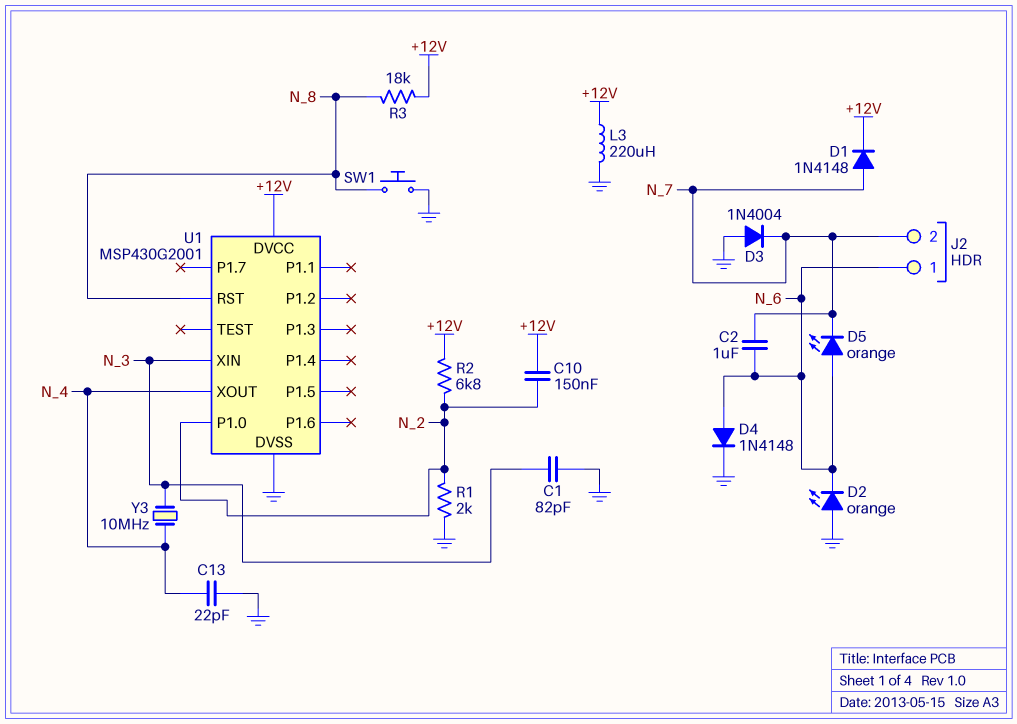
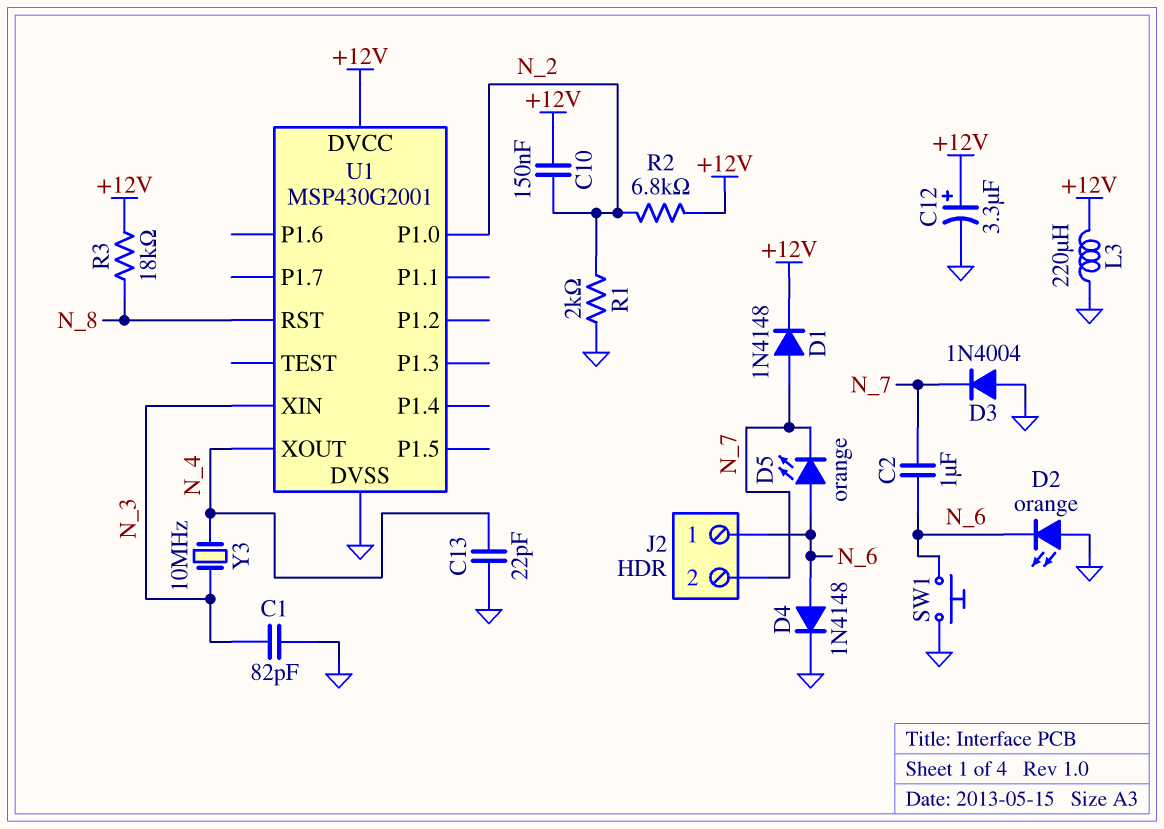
C12: none -> 3.3uF (plus +12V, minus GND)
SW1: button (GND, N_8) -> button (GND, N_6)

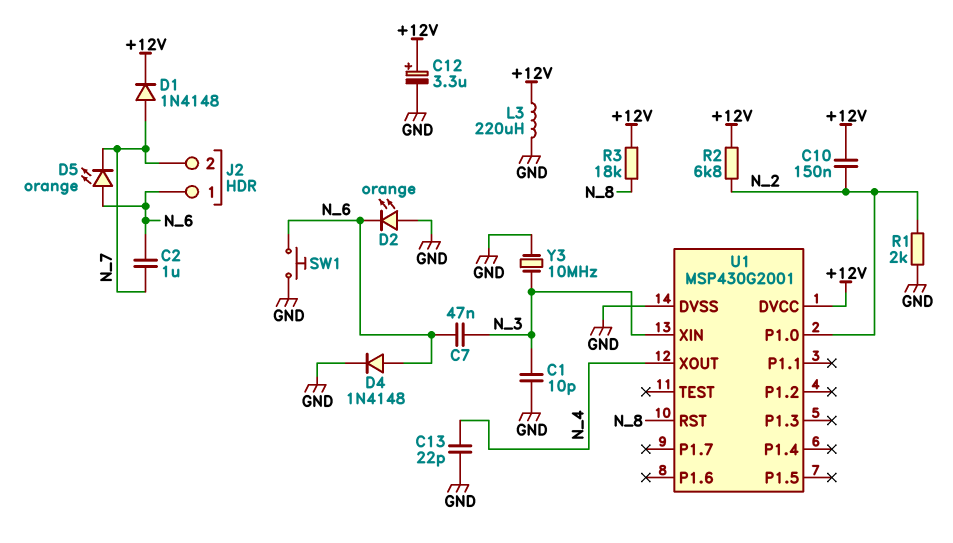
C1: 82pF (GND, N_3) -> 10pF (GND, N_3)
C7: none -> 47nF (N_3, N_6)
D3: diode 1N4004 (A GND, K N_7) -> none
Y3: 10MHz (N_3, N_4) -> 10MHz (GND, N_3)

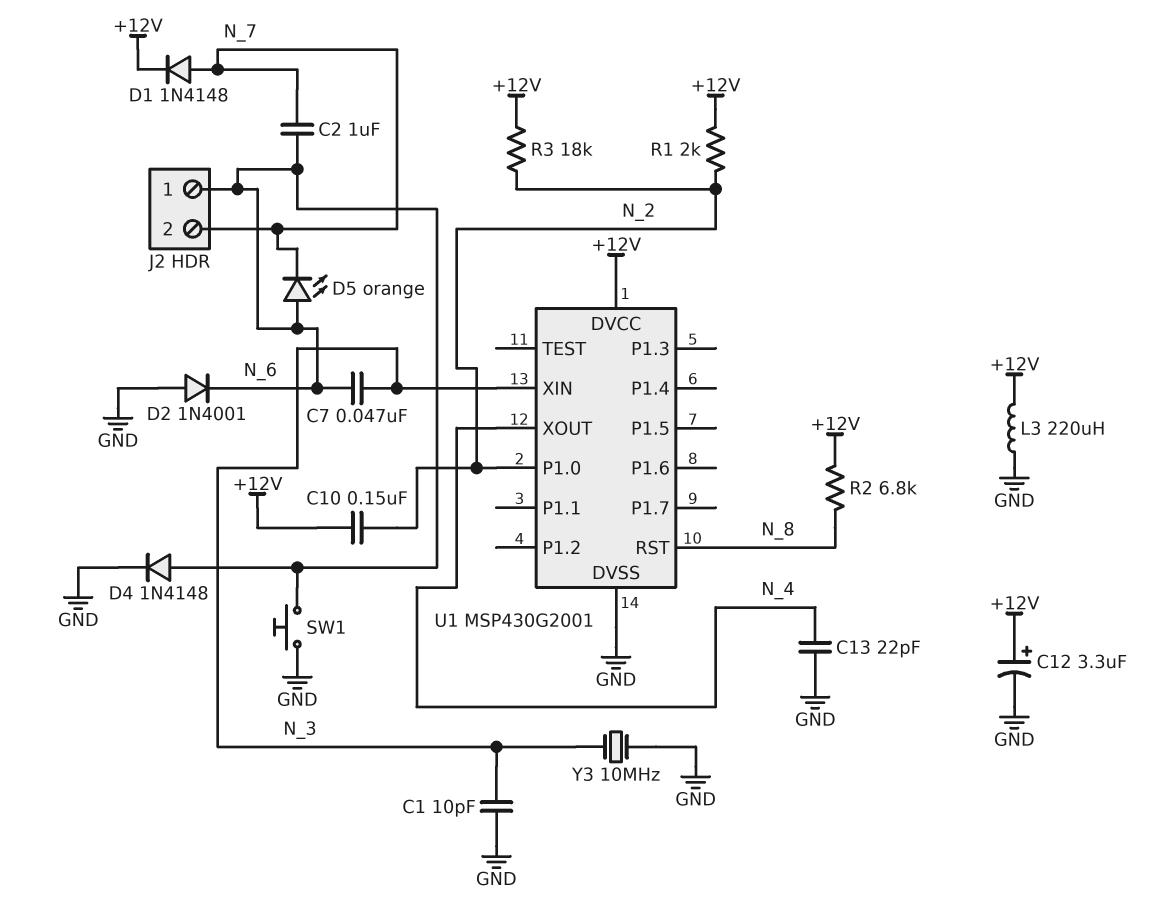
D2: LED orange (A GND, K N_6) -> diode 1N4001 (A GND, K N_6)
R1: 2k (GND, N_2) -> 2k (+12V, N_2)
R2: 6.8k (+12V, N_2) -> 6.8k (+12V, N_8)
R3: 18k (+12V, N_8) -> 18k (+12V, N_2)

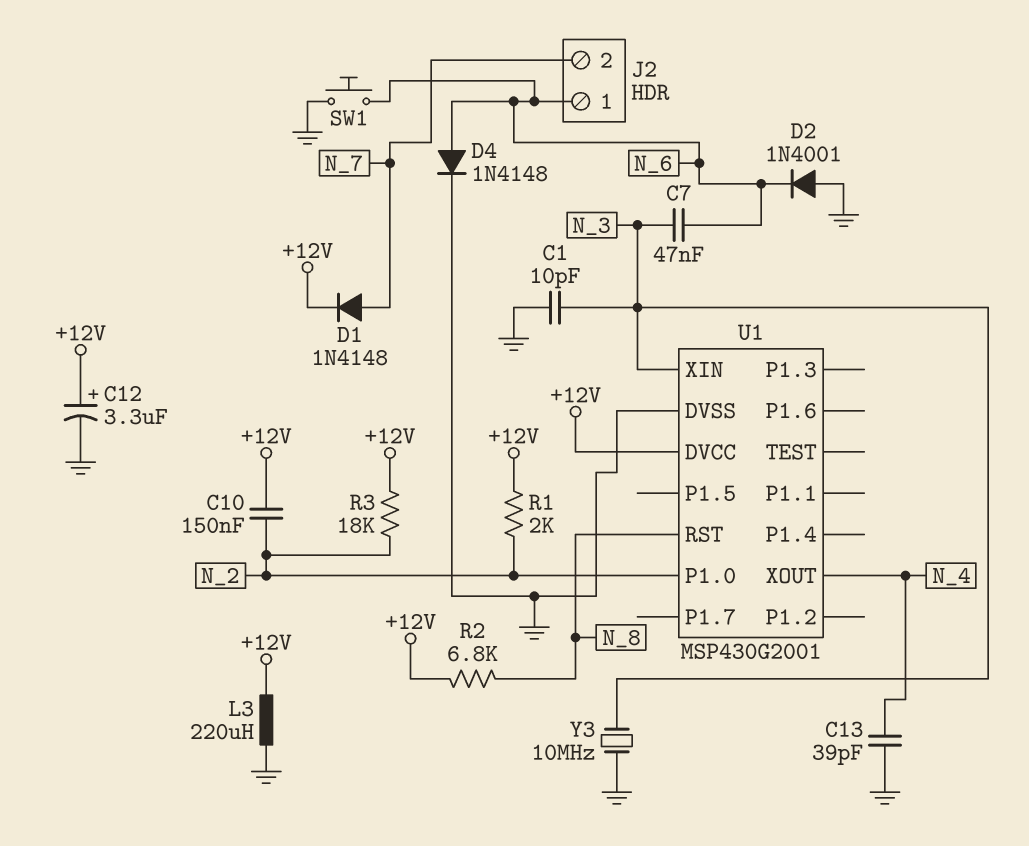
C2: 1uF (N_6, N_7) -> none
C13: 22pF (GND, N_4) -> 39pF (GND, N_4)
D5: LED orange (A N_6, K N_7) -> none

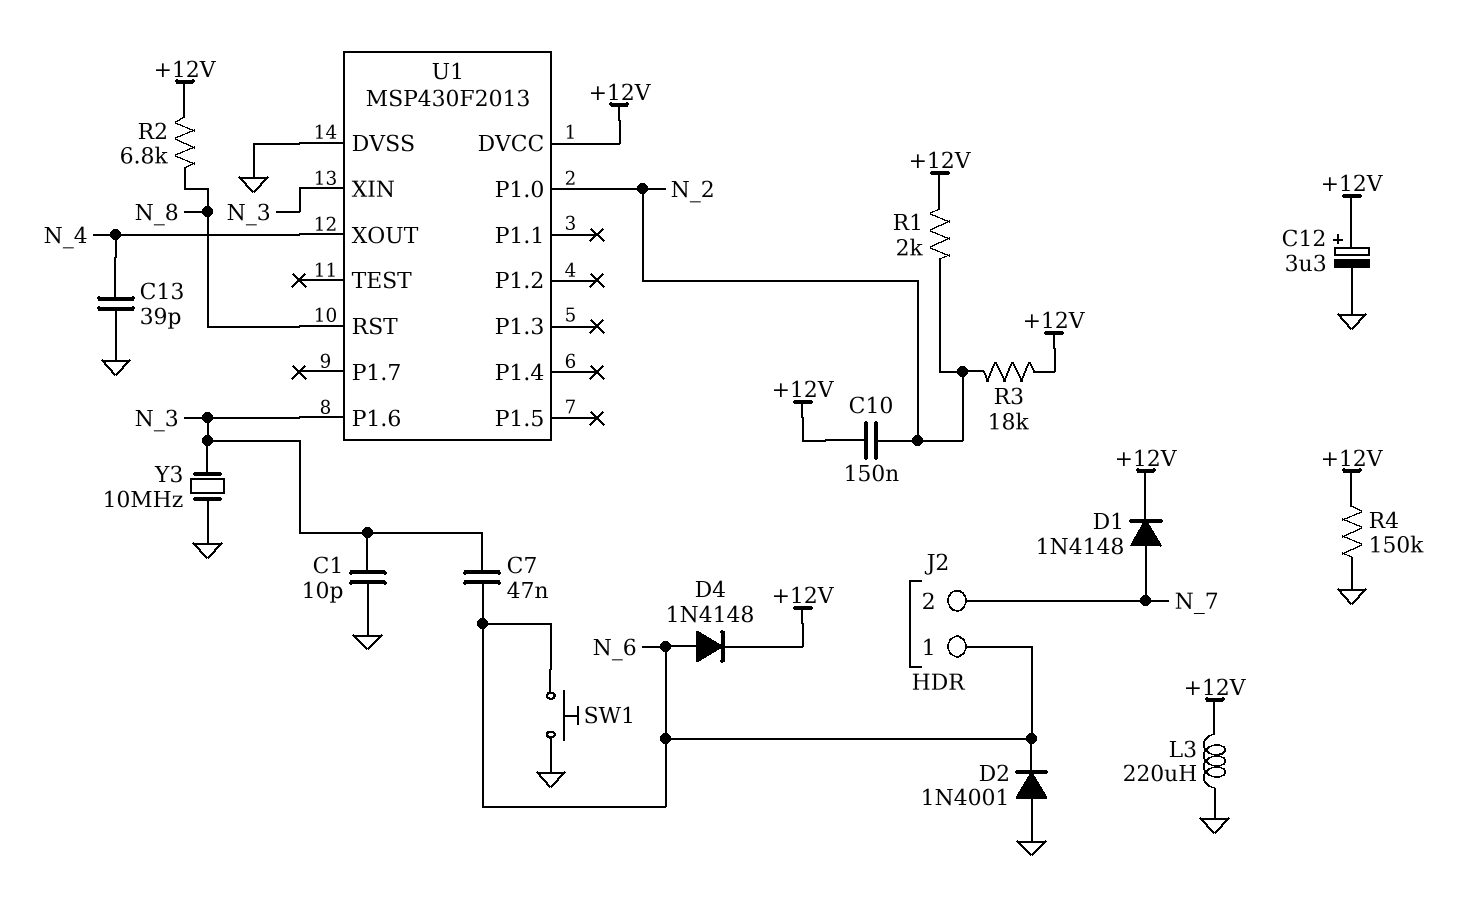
D4: diode 1N4148 (A N_6, K GND) -> diode 1N4148 (A N_6, K +12V)
R4: none -> 150k (+12V, GND)
U1: MSP430G2001 -> MSP430F2013
U1 pin P1.6: none -> N_3

